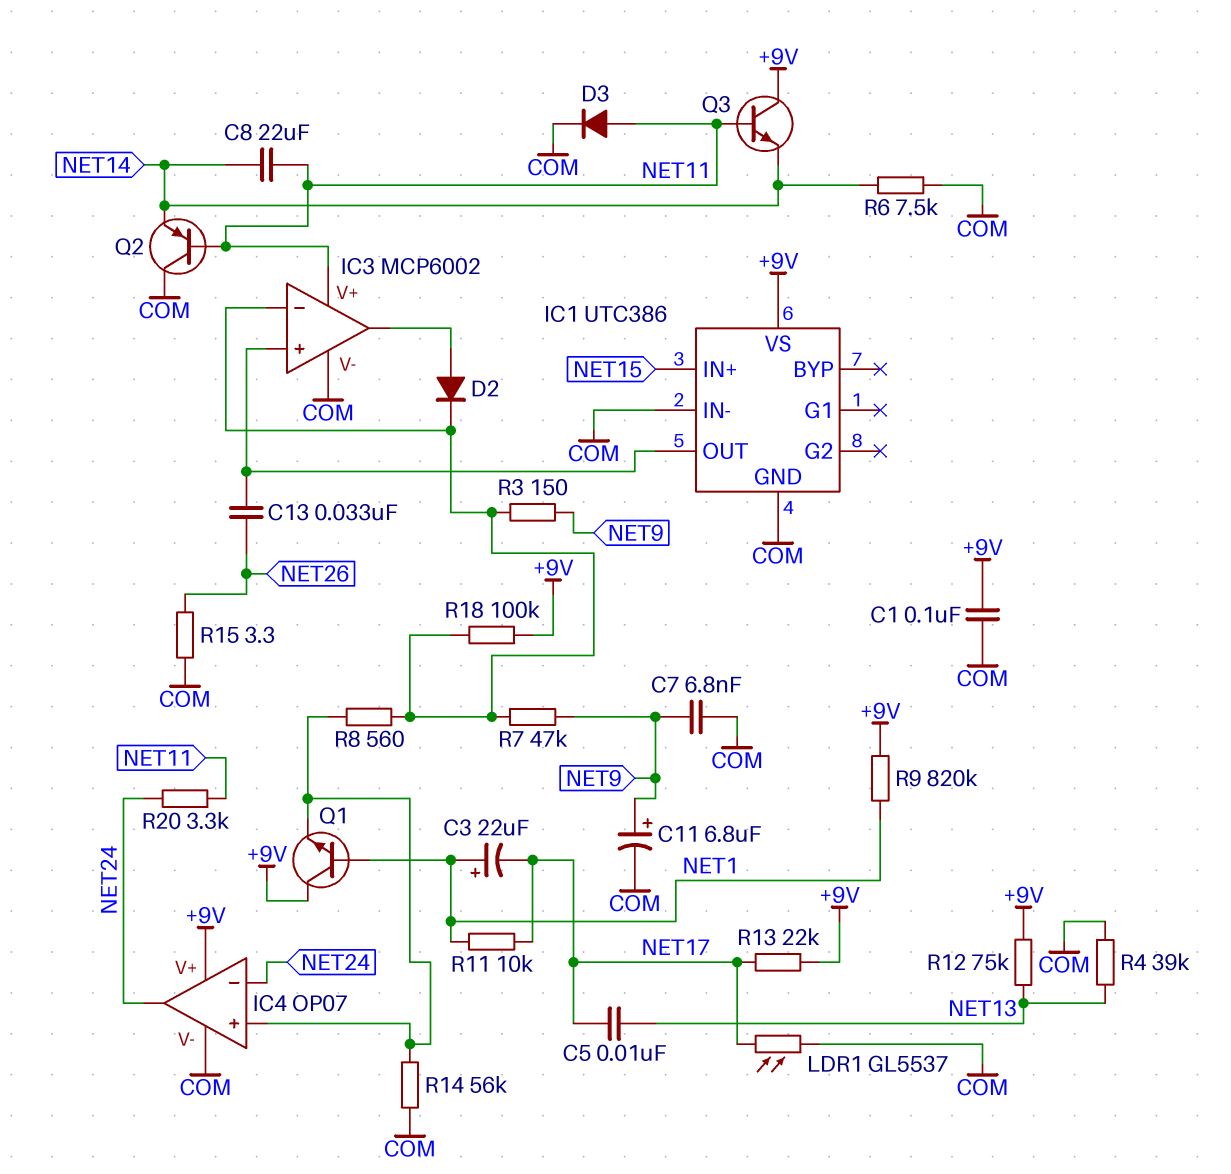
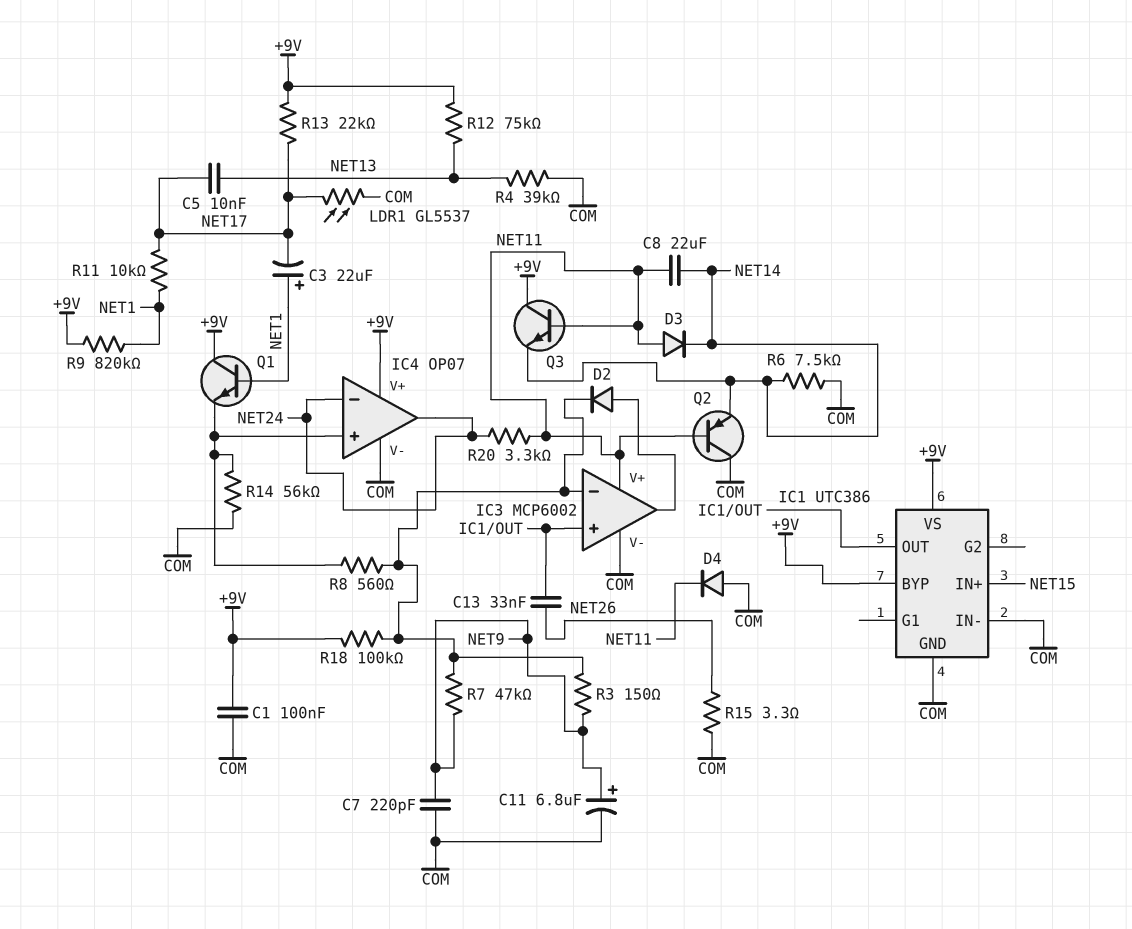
C7: 6.8nF (COM, NET9) -> 220pF (COM, NET9)
D3: diode (A NET11, K COM) -> diode (A NET11, K NET14)
D4: none -> diode (A COM, K NET11)
IC1 pin BYP: none -> +9V

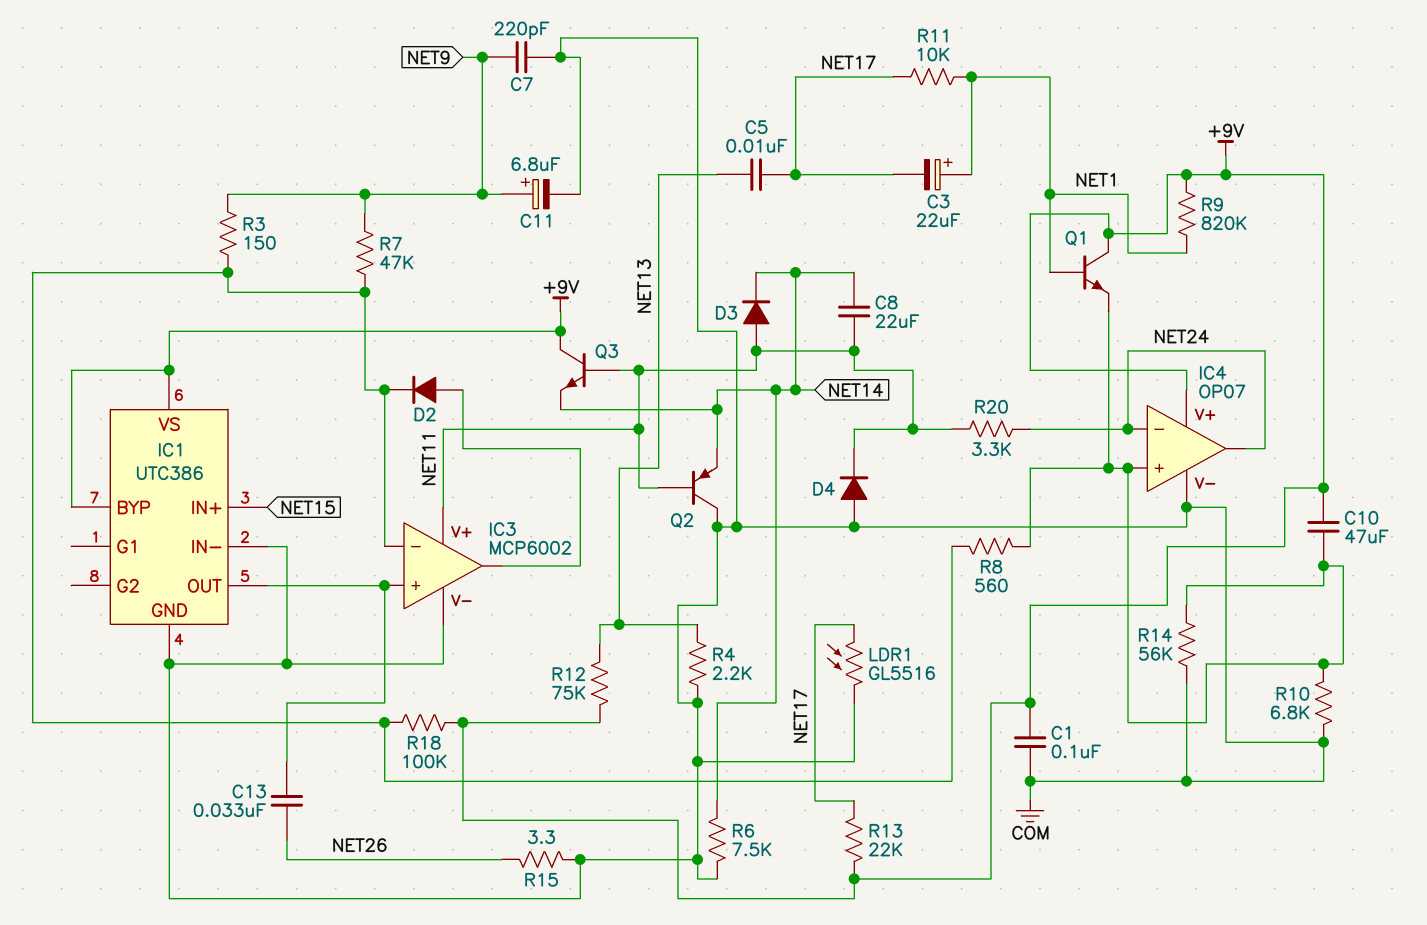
C10: none -> 47uF (+9V, IC4/in+)
LDR1: GL5537 (COM, NET17) -> GL5516 (COM, NET17)
R4: 39k (COM, NET13) -> 2.2k (COM, NET13)
R10: none -> 6.8k (COM, IC4/in+)

